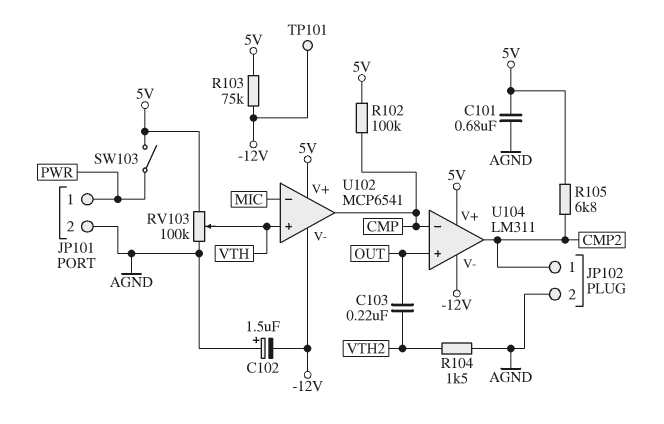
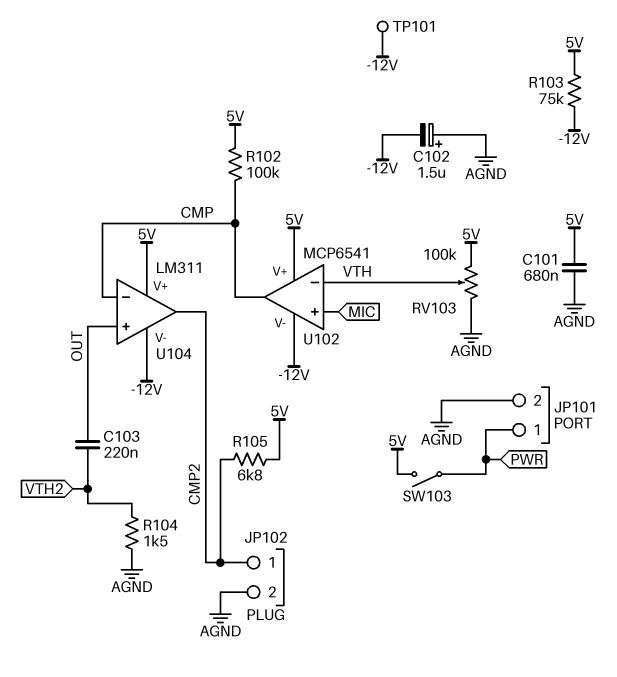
U102 pin in+: VTH -> MIC
U102 pin in-: MIC -> VTH

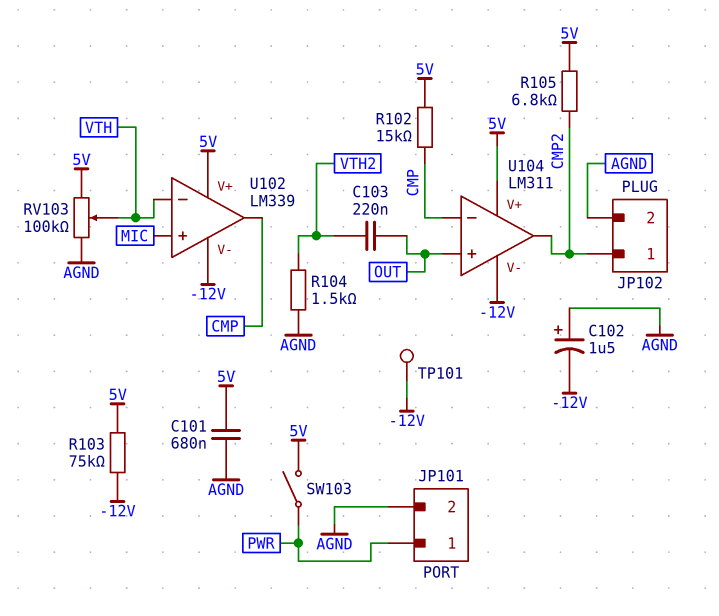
R102: 100k (5V, CMP) -> 15k (5V, CMP)
U102: MCP6541 -> LM339

